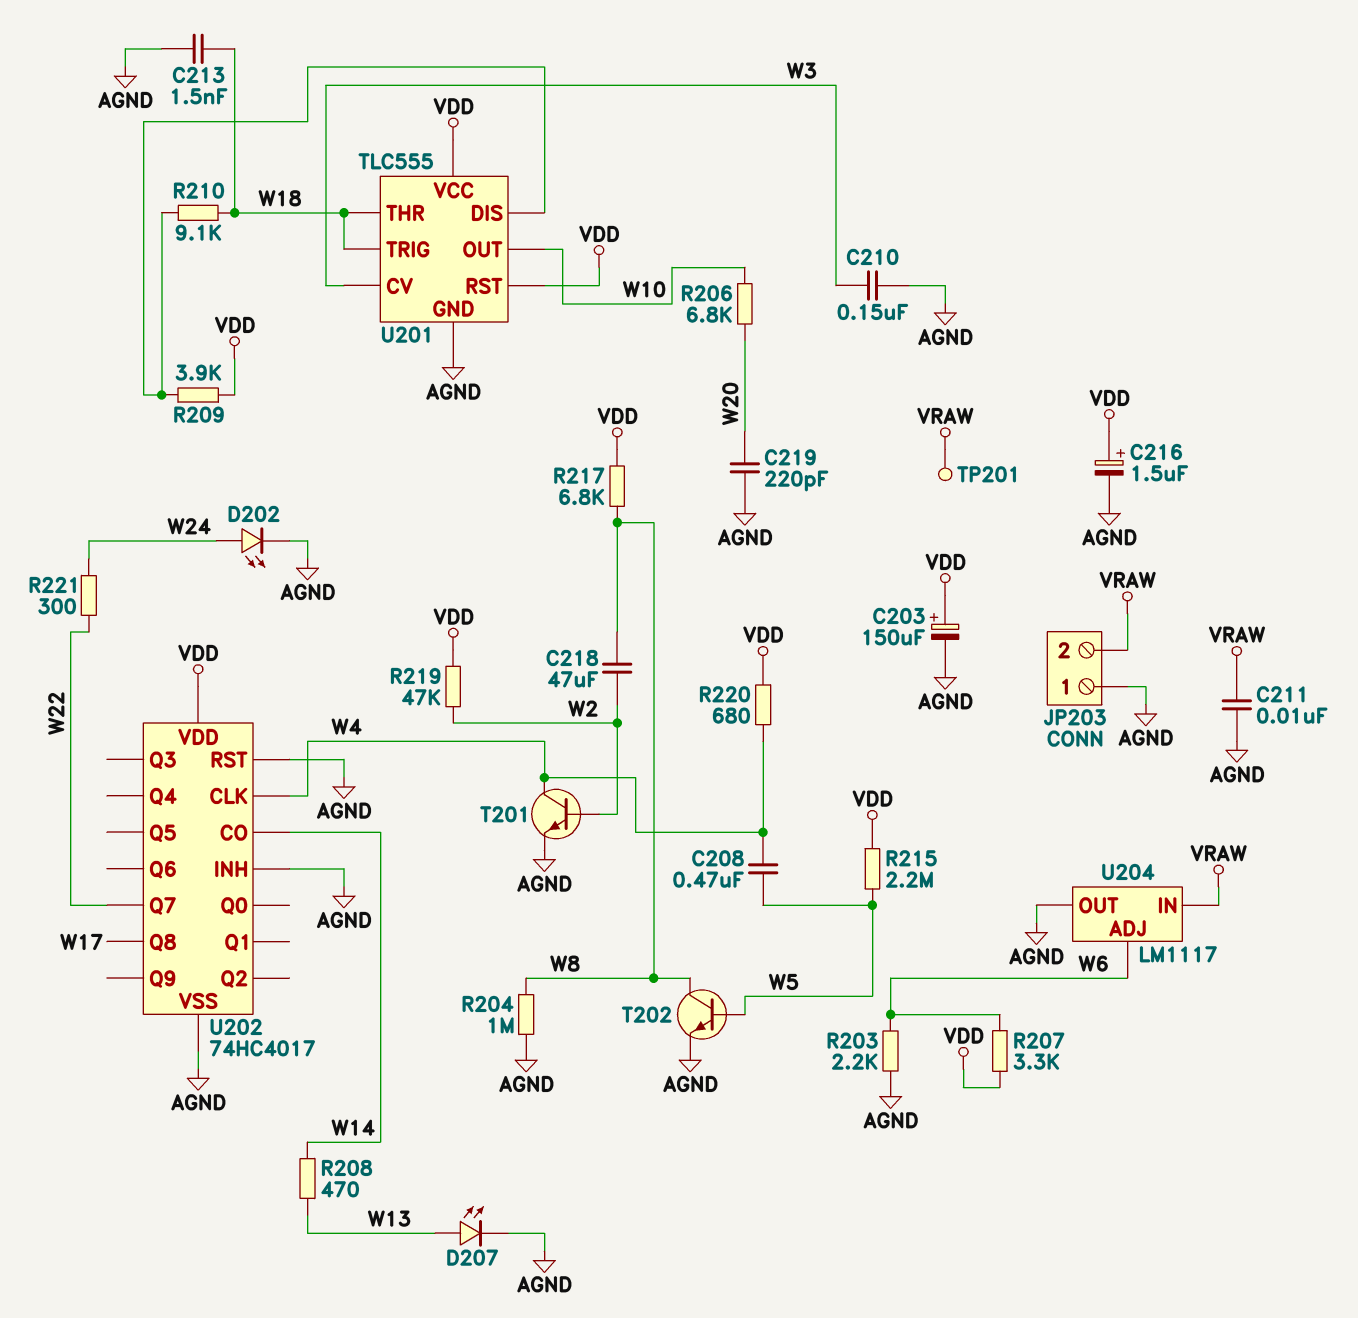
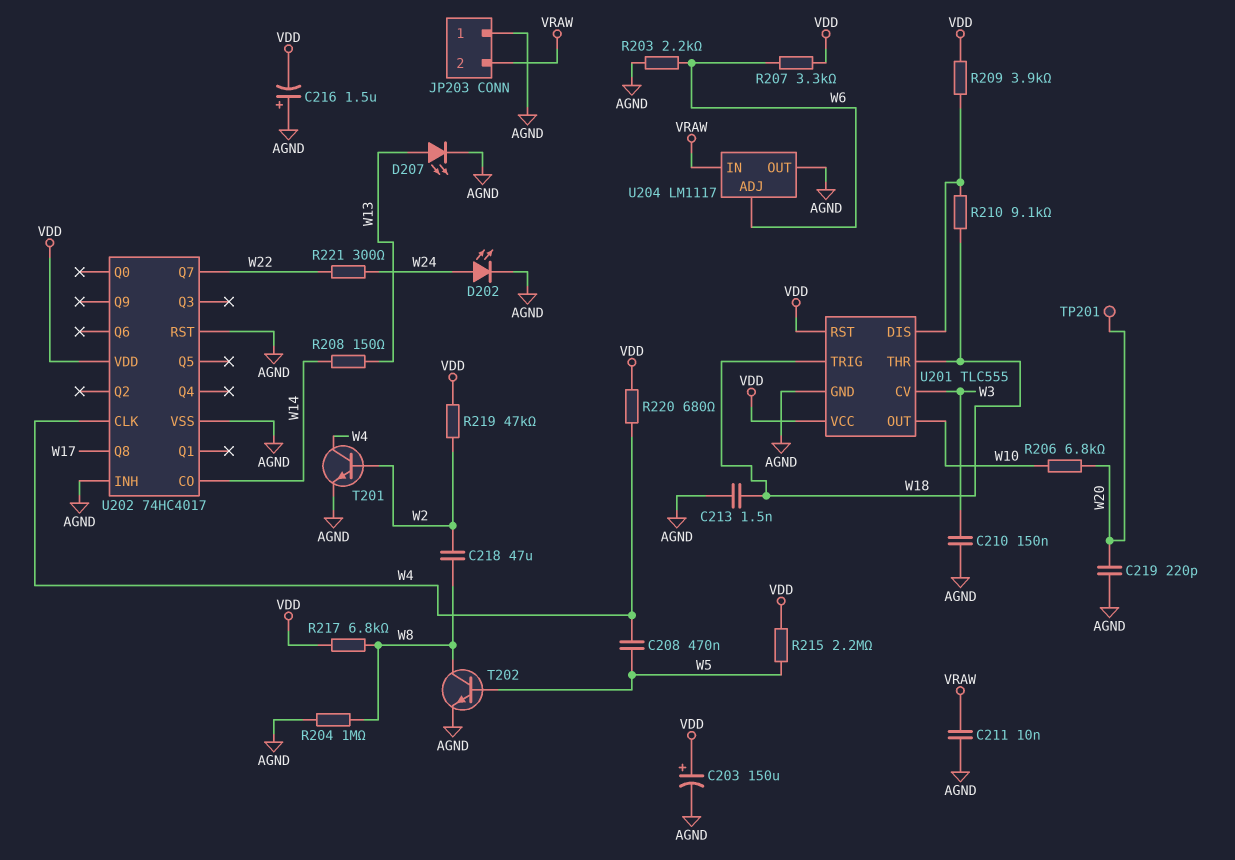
C216: 1.5uF (plus VDD, minus AGND) -> 1.5uF (plus AGND, minus VDD)
R208: 470 (W13, W14) -> 150 (W13, W14)
TP201: test point (VRAW) -> test point (W20)

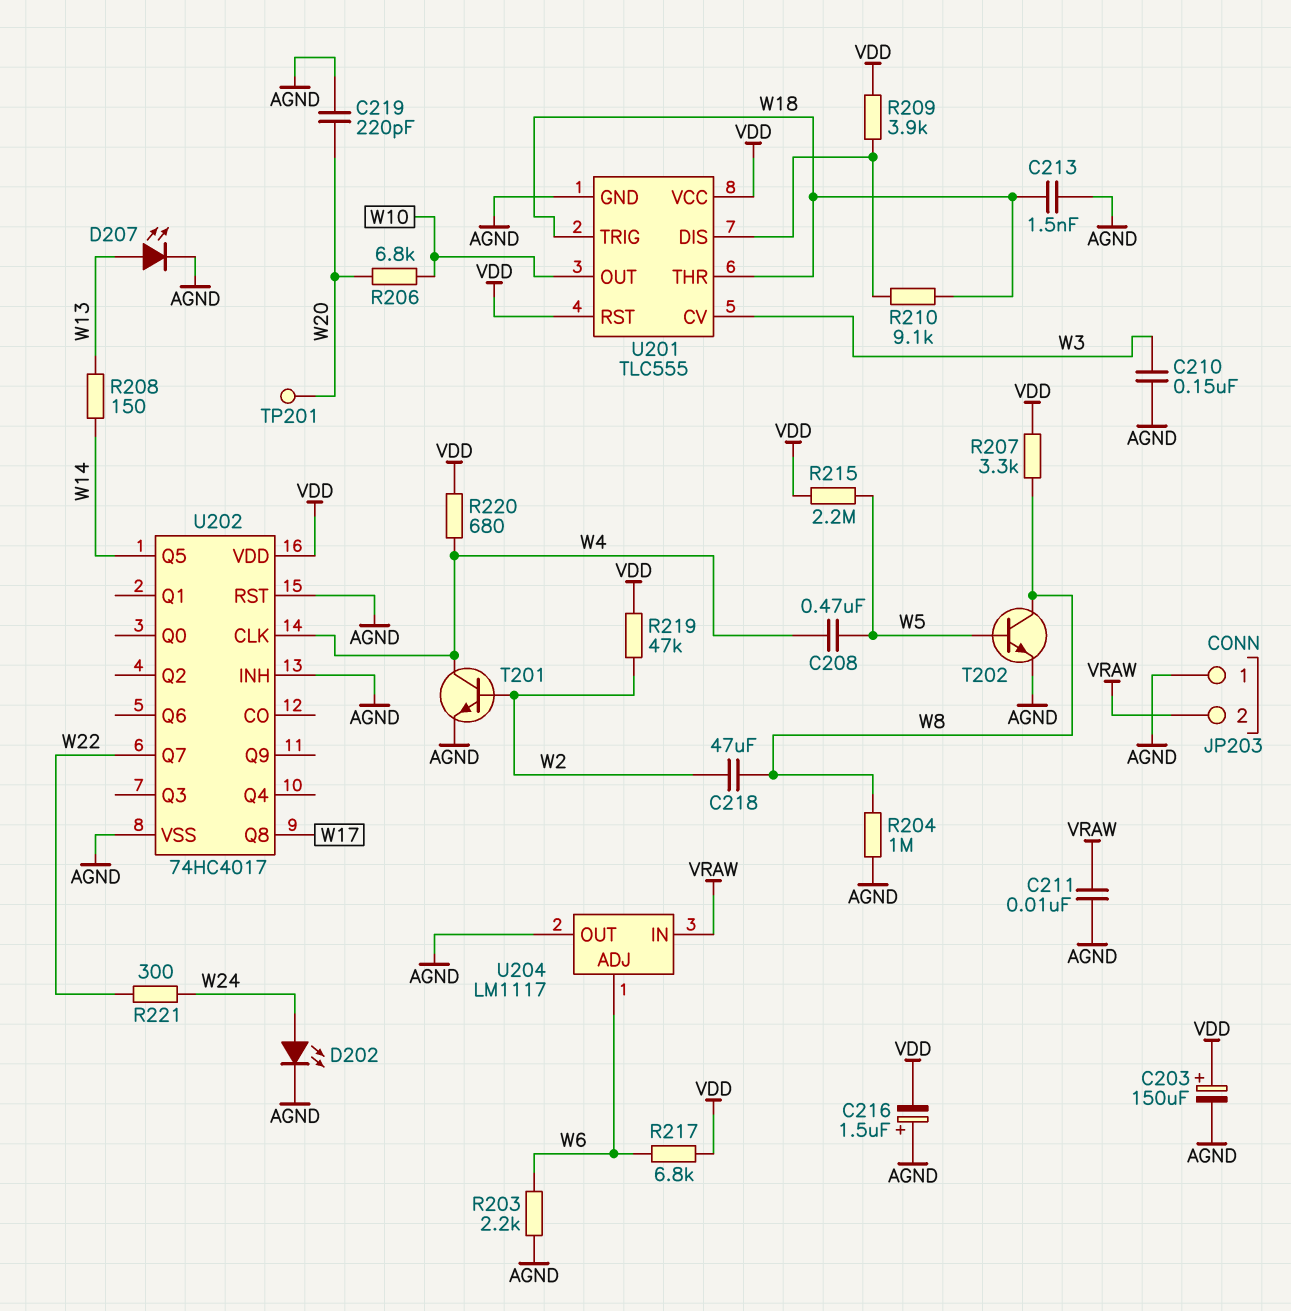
R207: 3.3k (VDD, W6) -> 3.3k (VDD, W8)
R217: 6.8k (VDD, W8) -> 6.8k (VDD, W6)
U202 pin CO: W14 -> none
U202 pin Q5: none -> W14

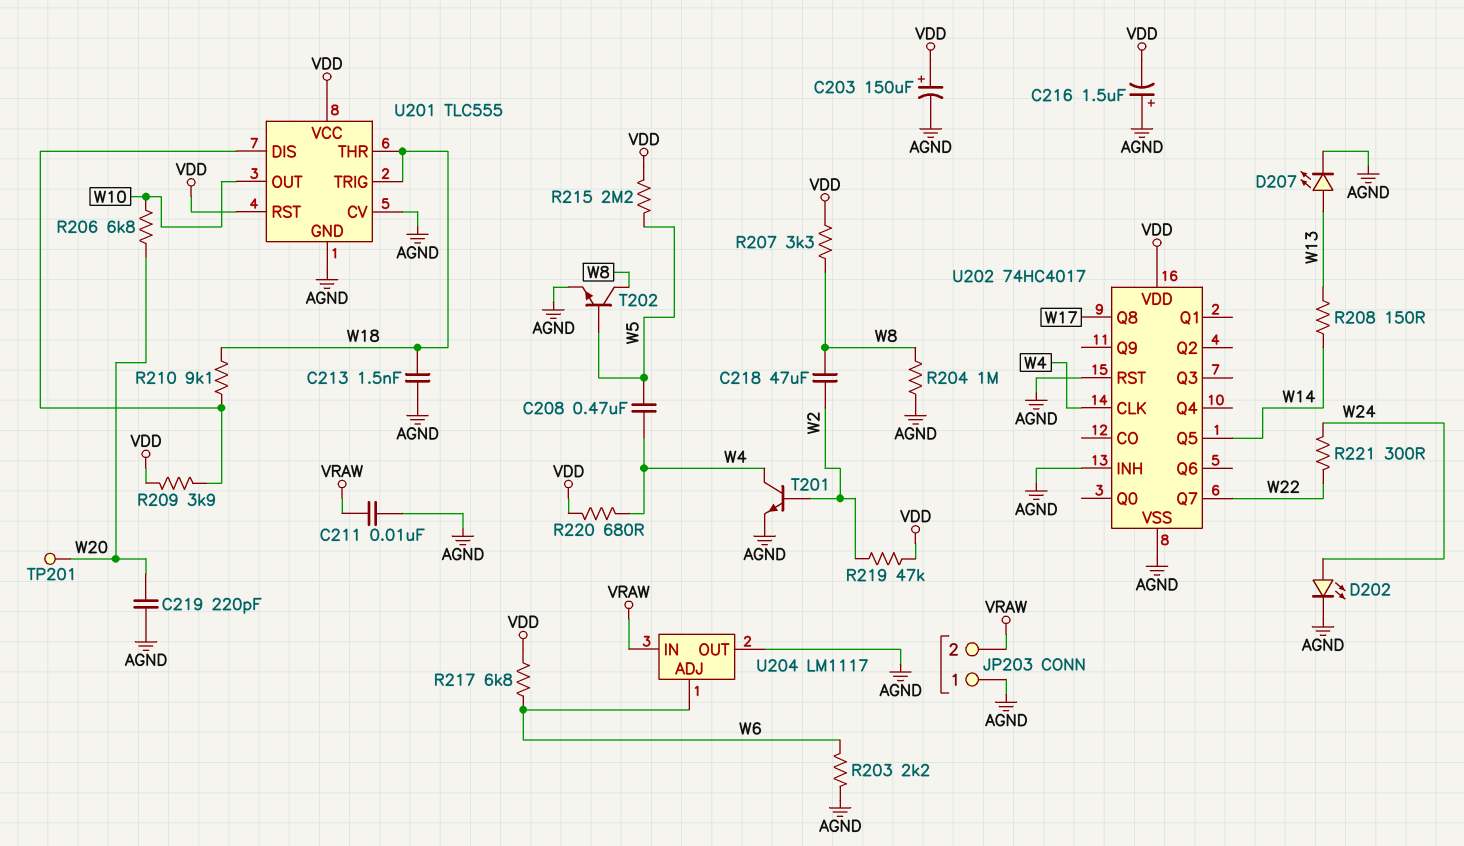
C210: 150nF (AGND, W3) -> none
U201 pin CV: W3 -> AGND

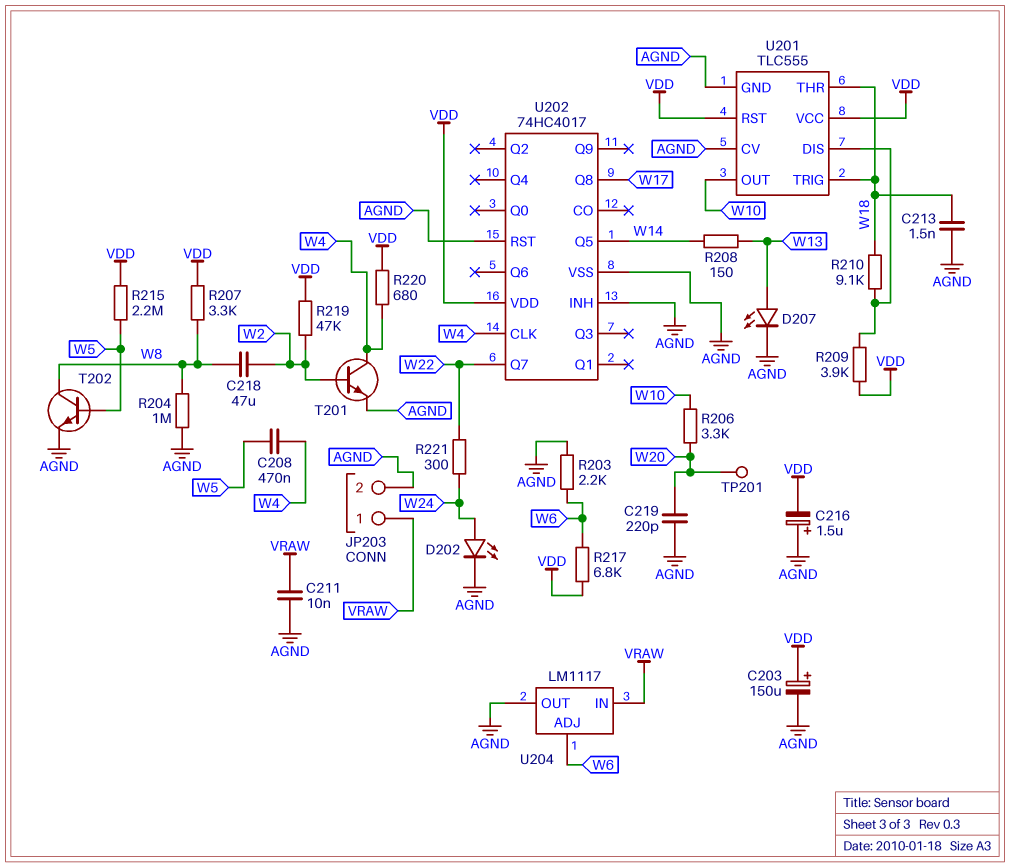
JP203 pin 1: AGND -> VRAW
JP203 pin 2: VRAW -> AGND
R206: 6.8k (W10, W20) -> 3.3k (W10, W20)

